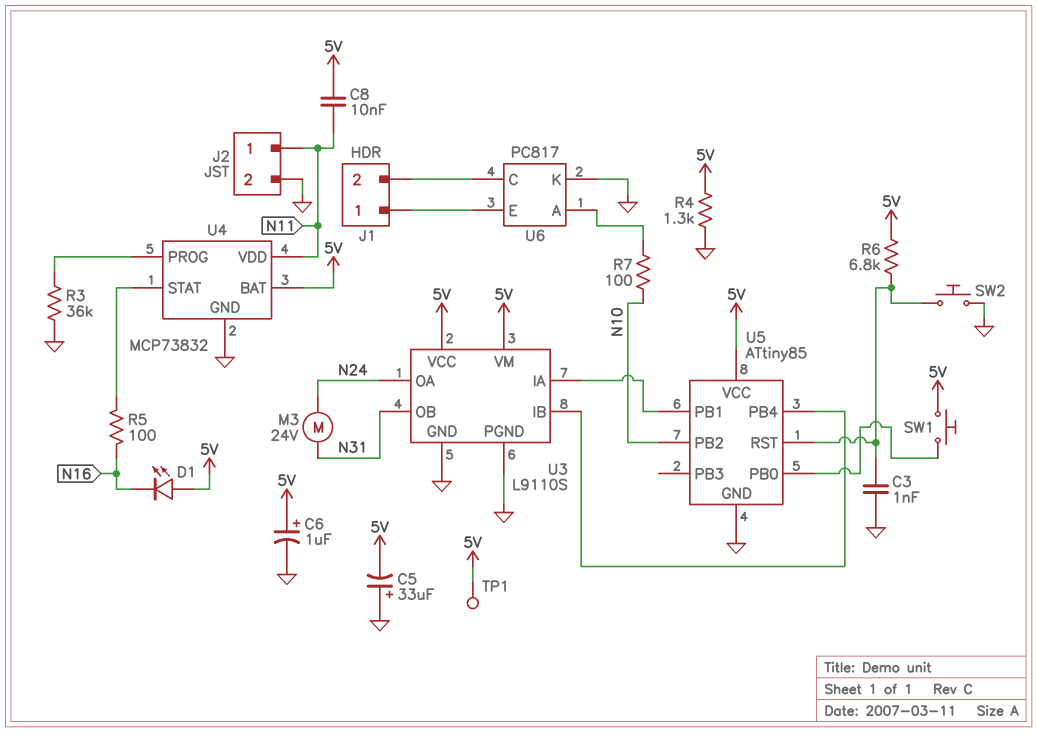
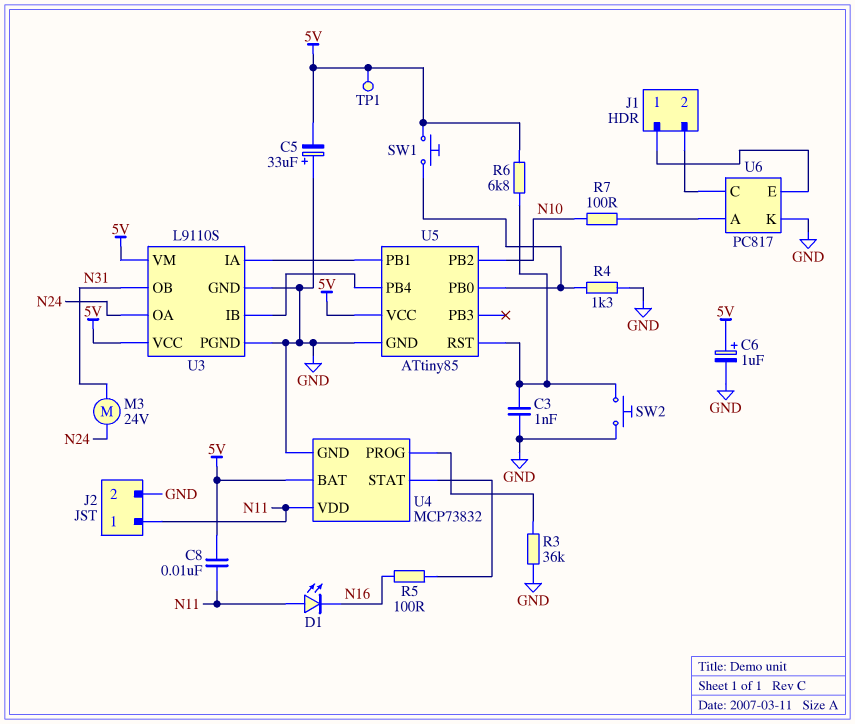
D1: LED (A 5V, K N16) -> LED (A N11, K N16)
R4: 1.3k (5V, GND) -> 1.3k (GND, U5/PB0)

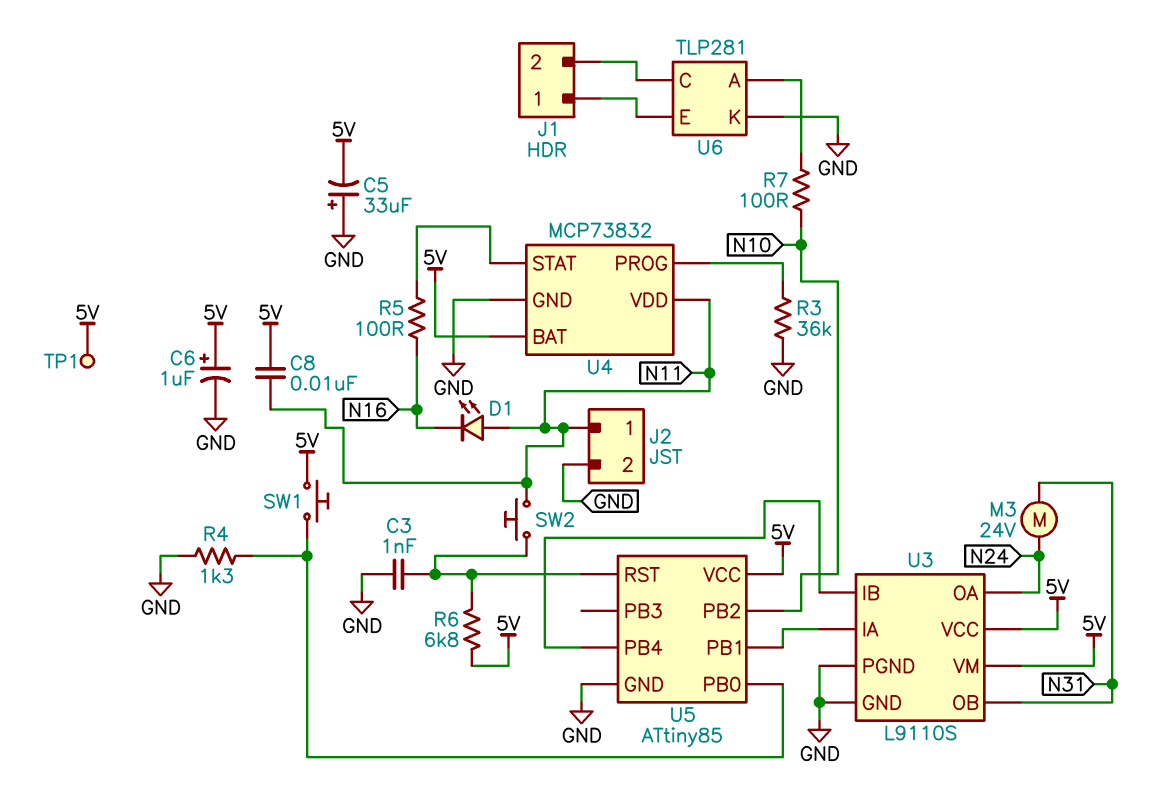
SW2: button (GND, U5/RST) -> button (N11, U5/RST)
U6: PC817 -> TLP281

